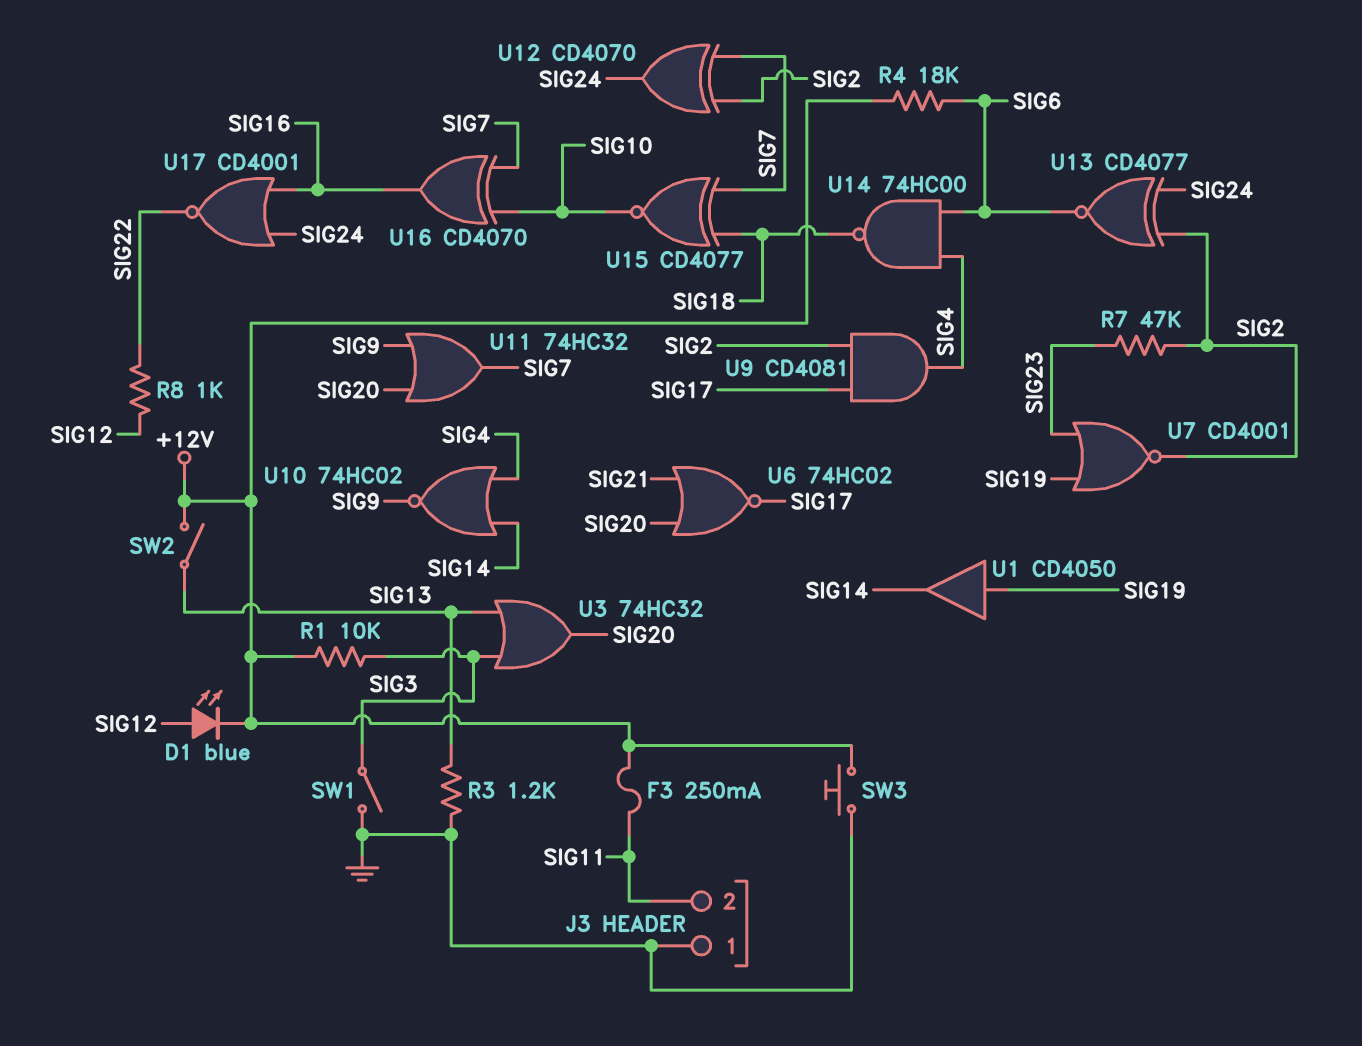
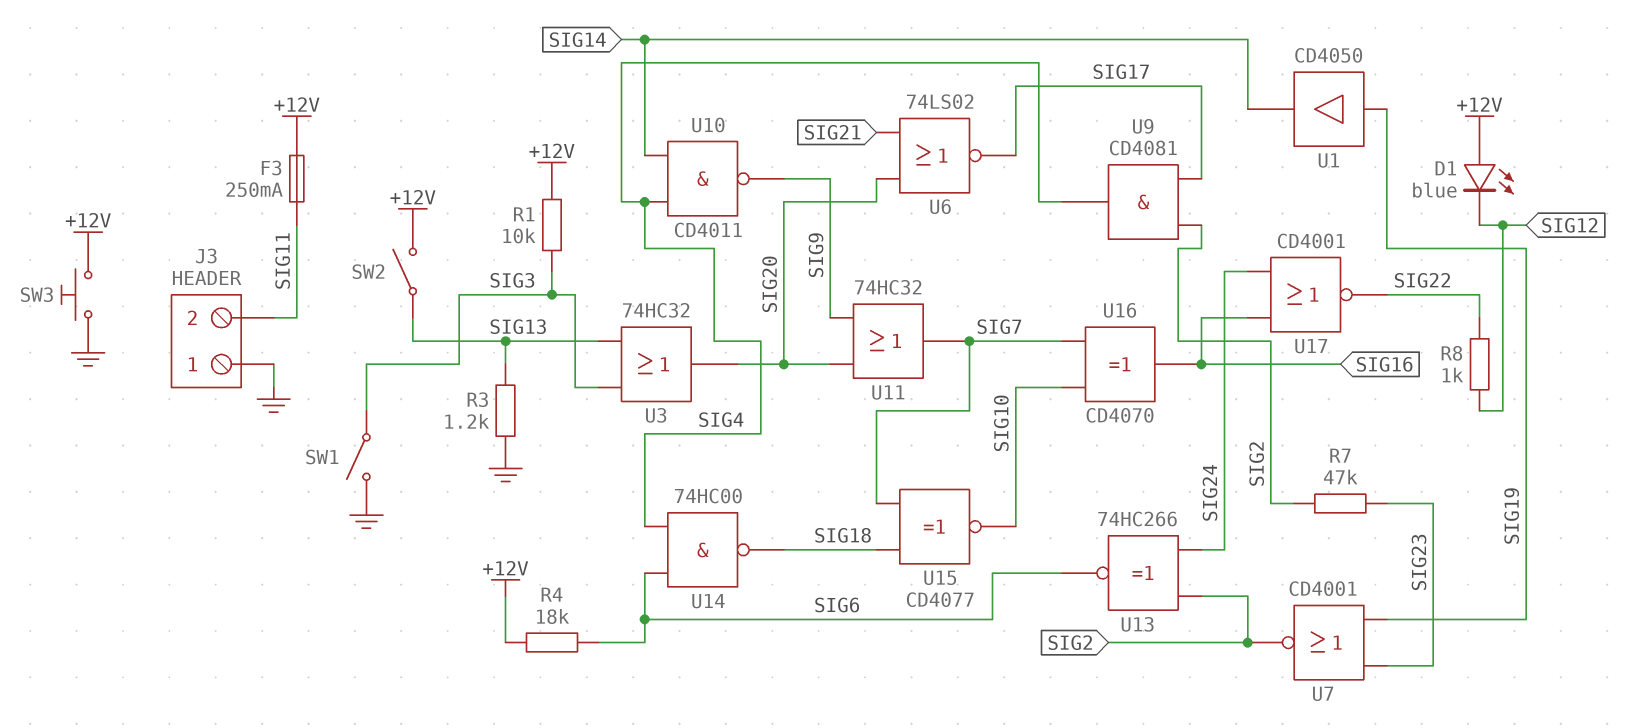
D1: LED blue (A SIG12, K +12V) -> LED blue (A +12V, K SIG12)
U6: NOR 74HC02 (in SIG20, in SIG21, out SIG17) -> NOR 74LS02 (in SIG20, in SIG21, out SIG17)
U10: NOR 74HC02 (in SIG4, in SIG14, out SIG9) -> NAND CD4011 (in SIG4, in SIG14, out SIG9)
U12: XOR CD4070 (in SIG2, in SIG7, out SIG24) -> none
U13: XNOR CD4077 (in SIG2, in SIG24, out SIG6) -> XNOR 74HC266 (in SIG2, in SIG24, out SIG6)

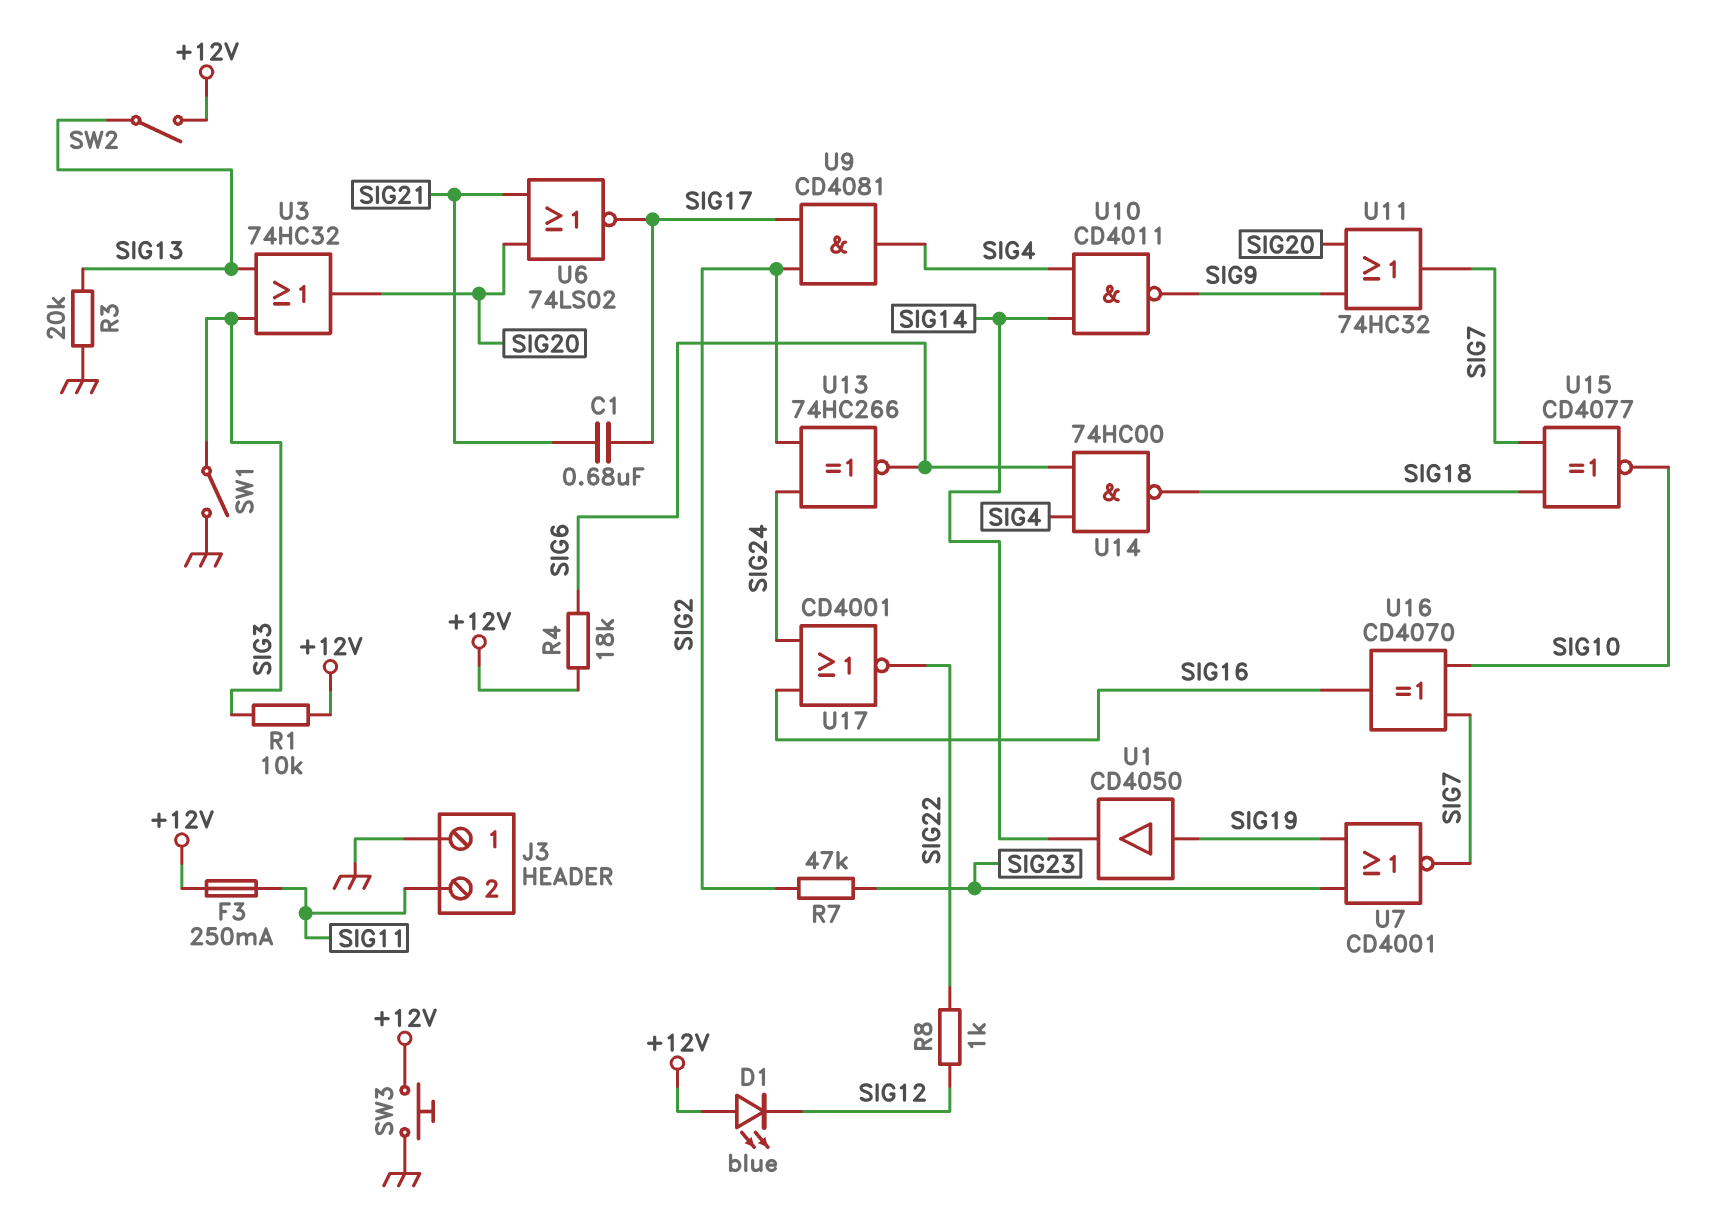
C1: none -> 680nF (SIG17, SIG21)
R3: 1.2k (GND, SIG13) -> 20k (GND, SIG13)
U7: NOR CD4001 (in SIG19, in SIG23, out SIG2) -> NOR CD4001 (in SIG19, in SIG23, out SIG7)

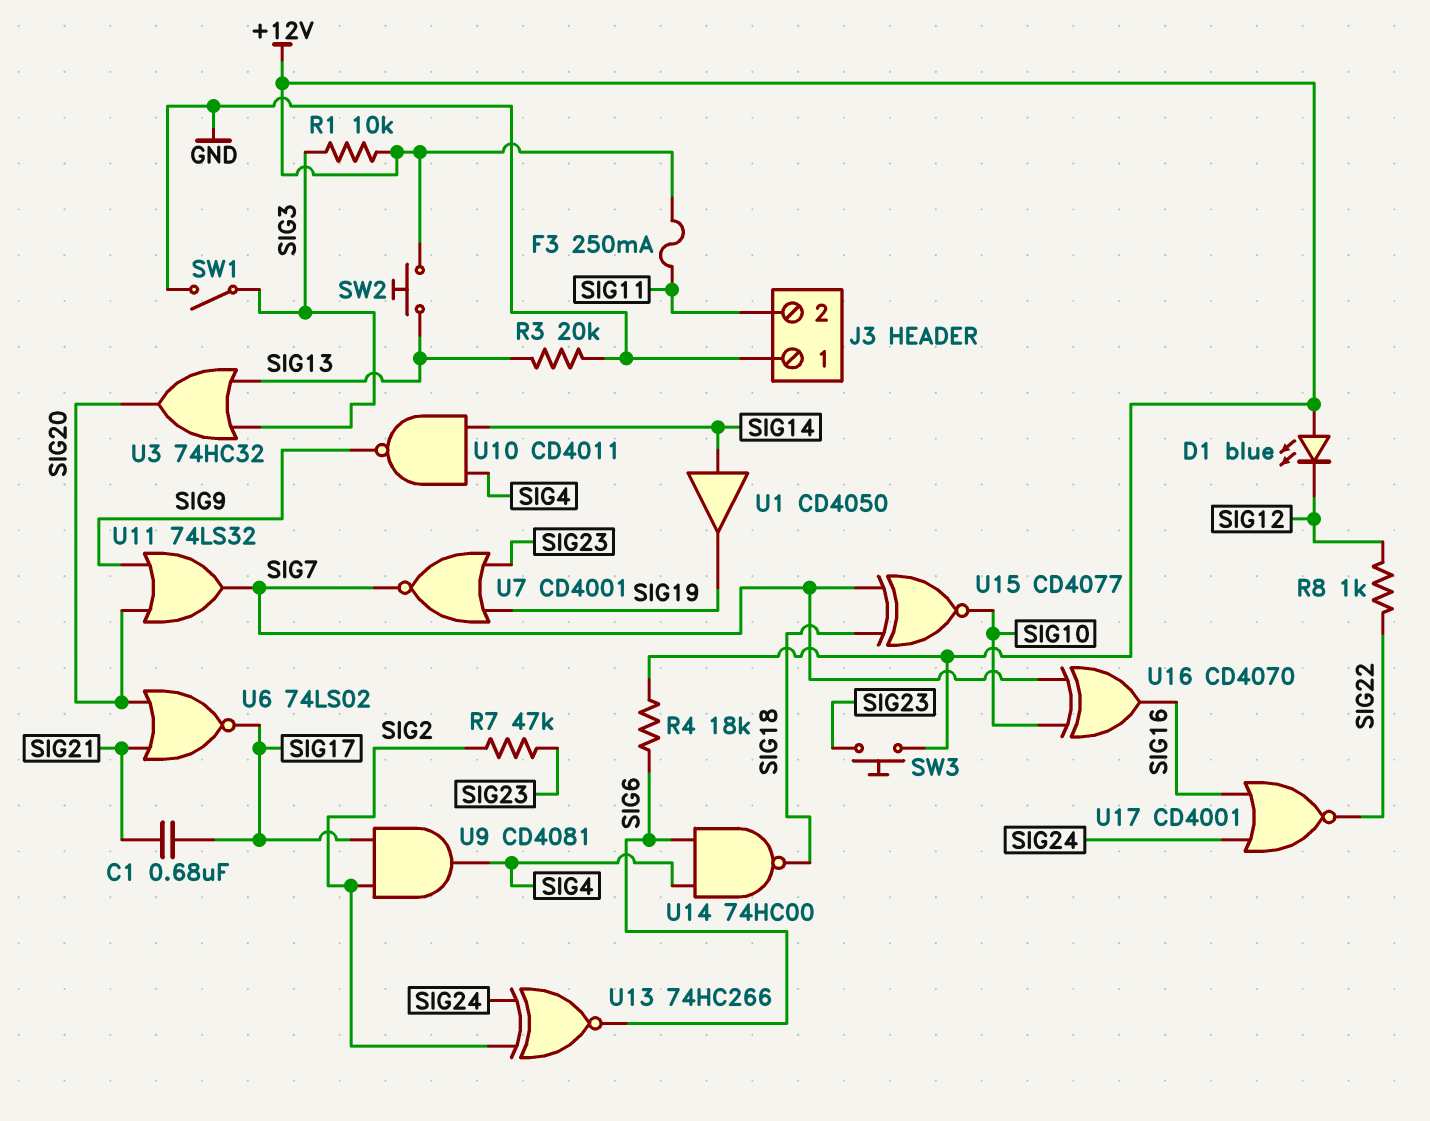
SW2: switch (+12V, SIG13) -> button (+12V, SIG13)
SW3: button (+12V, GND) -> button (+12V, SIG23)
U1: buffer CD4050 (in SIG19, out SIG14) -> buffer CD4050 (in SIG14, out SIG19)
U11: OR 74HC32 (in SIG9, in SIG20, out SIG7) -> OR 74LS32 (in SIG9, in SIG20, out SIG7)

